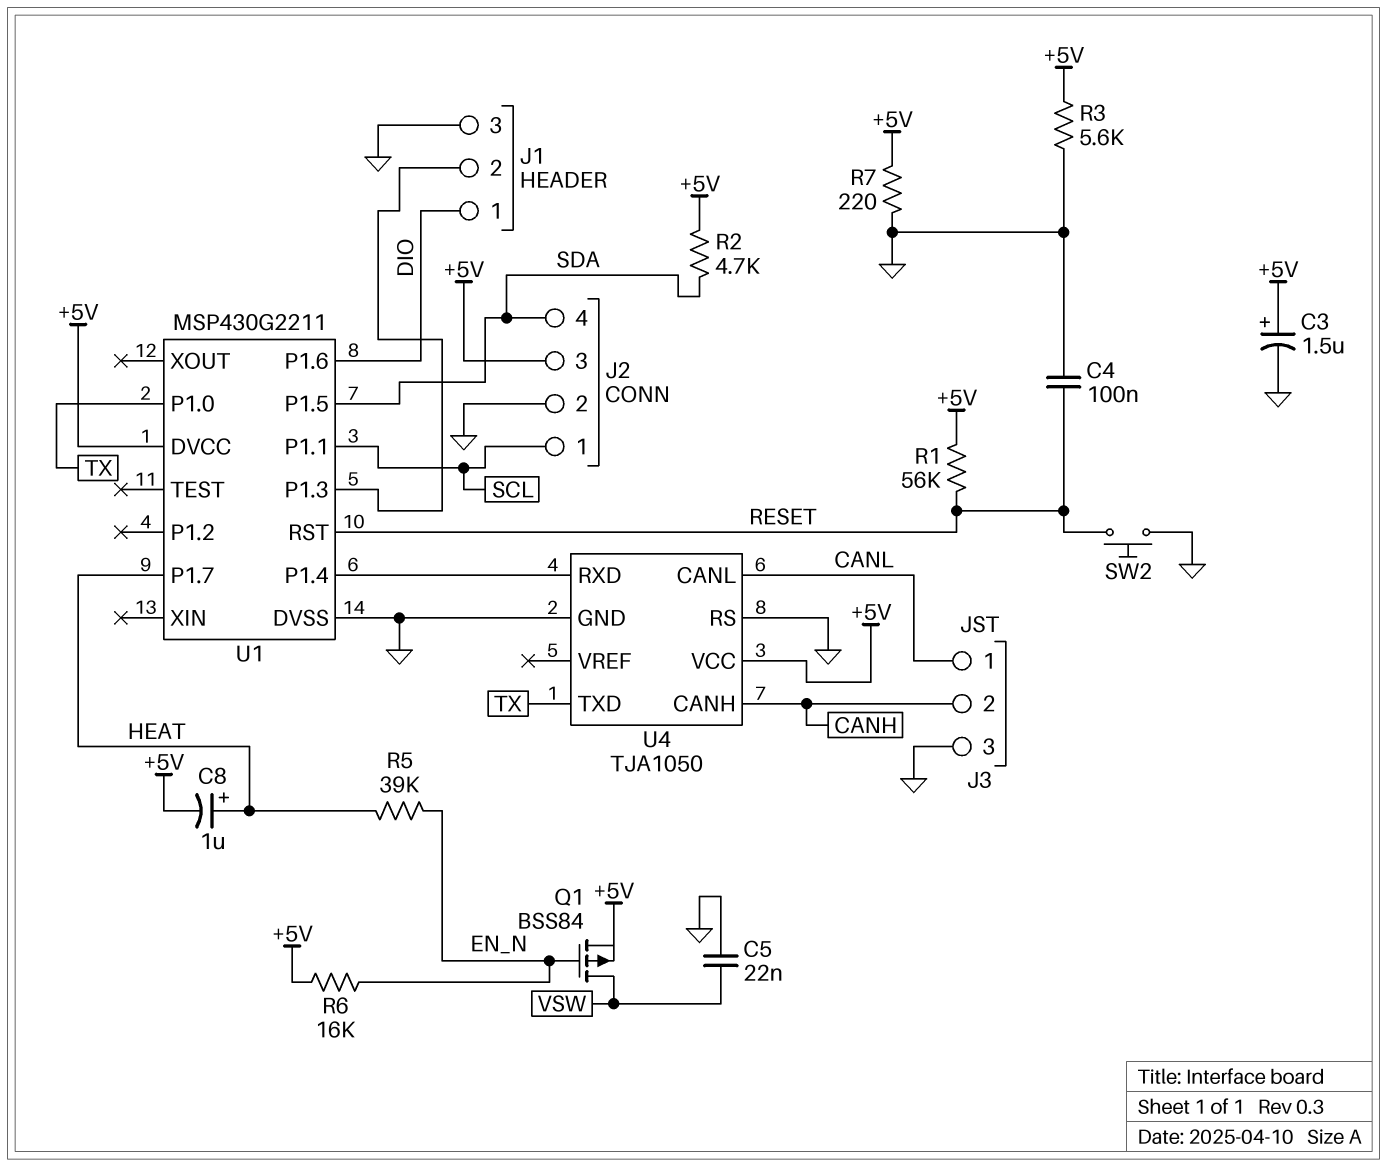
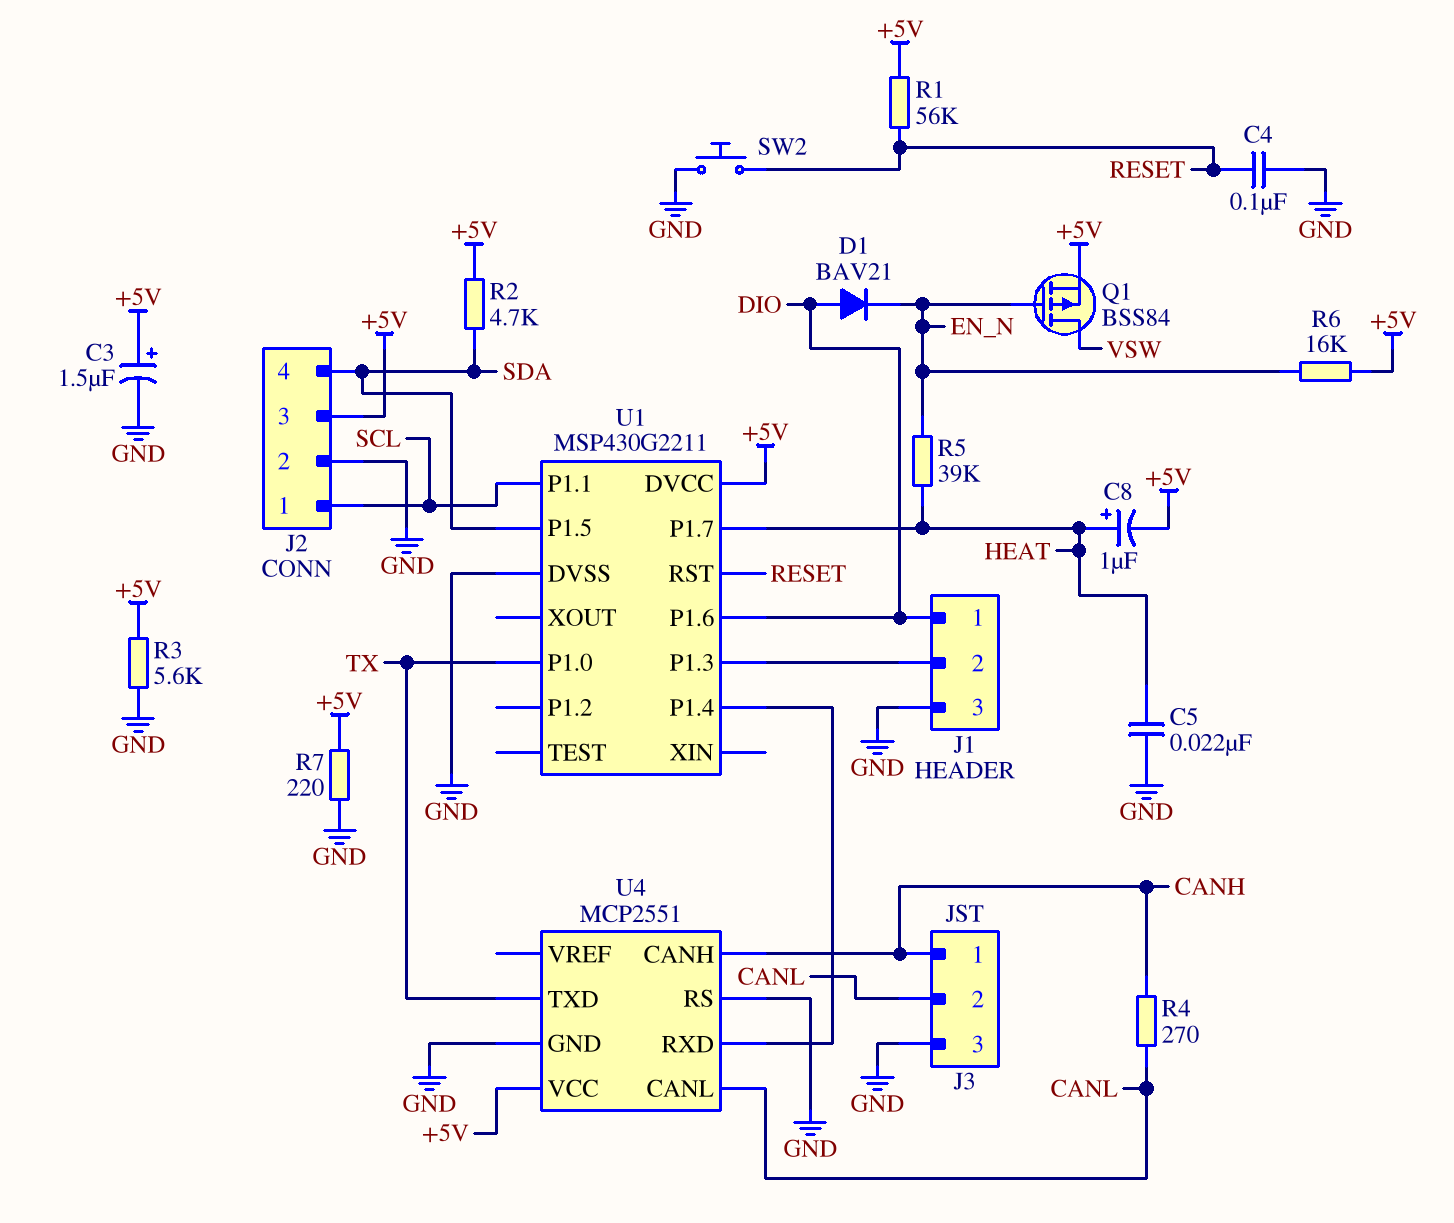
C5: 22nF (GND, VSW) -> 22nF (GND, HEAT)
D1: none -> diode BAV21 (A DIO, K EN_N)
J3 pin 1: CANL -> CANH
J3 pin 2: CANH -> CANL
R4: none -> 270 (CANH, CANL)
U4: TJA1050 -> MCP2551

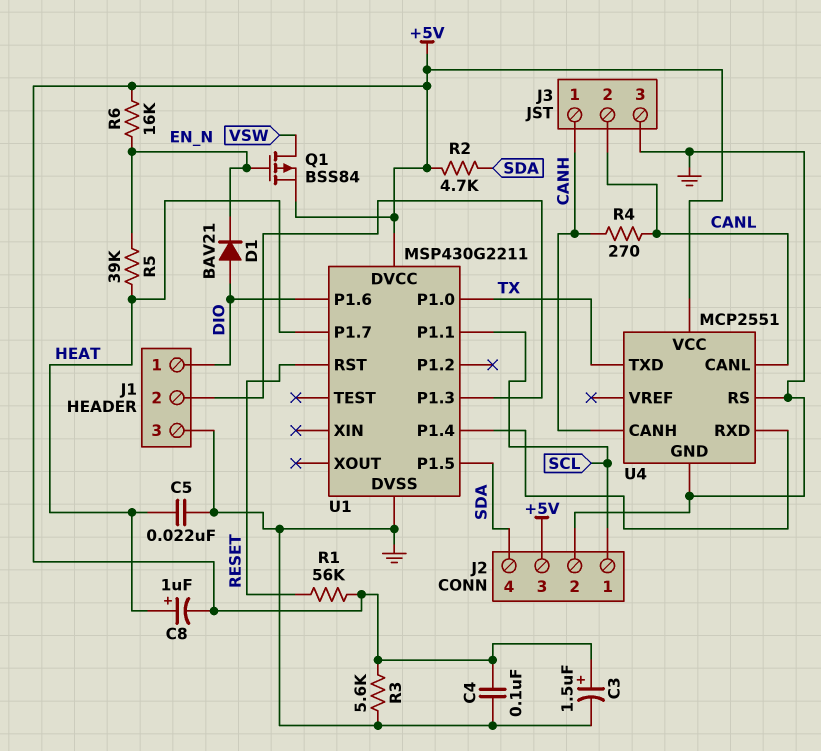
C4: 100nF (GND, RESET) -> 100nF (+5V, GND)
R7: 220 (+5V, GND) -> none
SW2: button (GND, RESET) -> none

